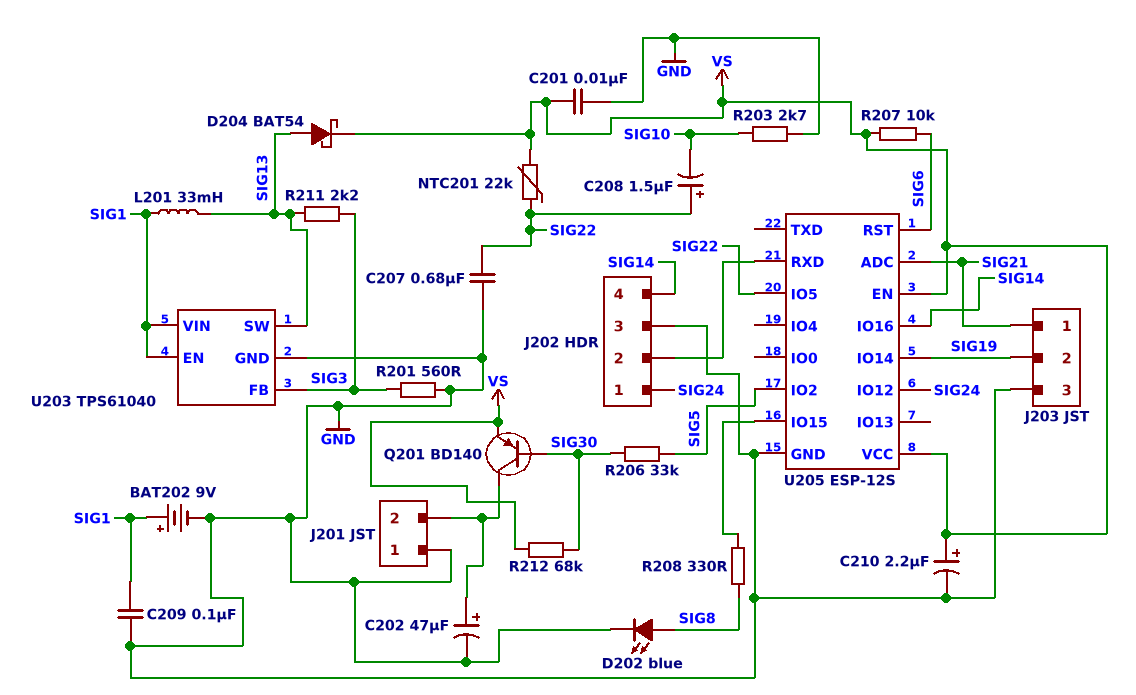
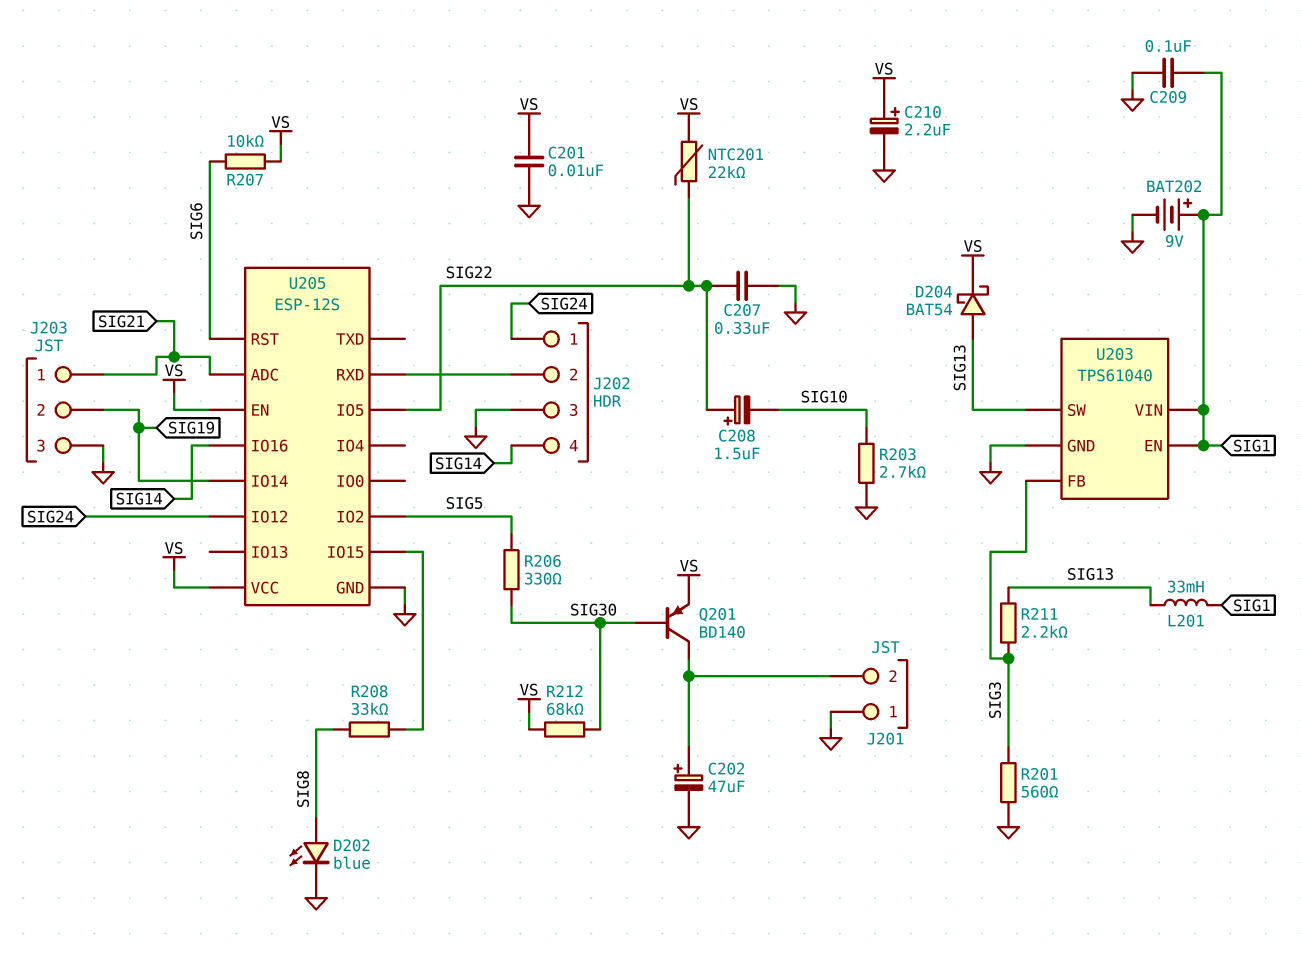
C207: 680nF (GND, SIG22) -> 330nF (GND, SIG22)
R206: 33k (SIG5, SIG30) -> 330 (SIG5, SIG30)
R208: 330 (SIG8, U205/IO15) -> 33k (SIG8, U205/IO15)

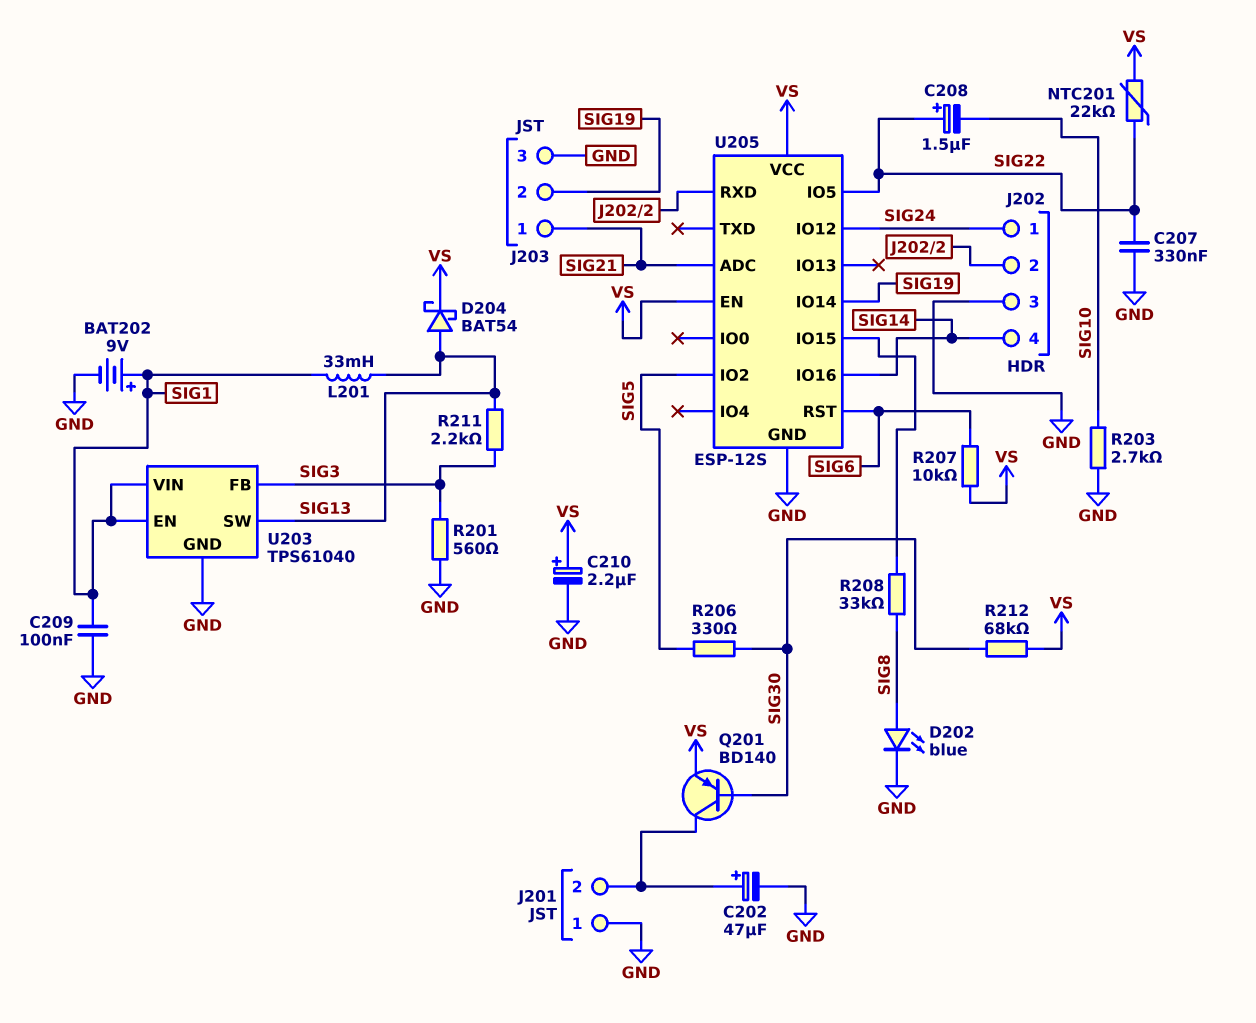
C201: 10nF (GND, VS) -> none

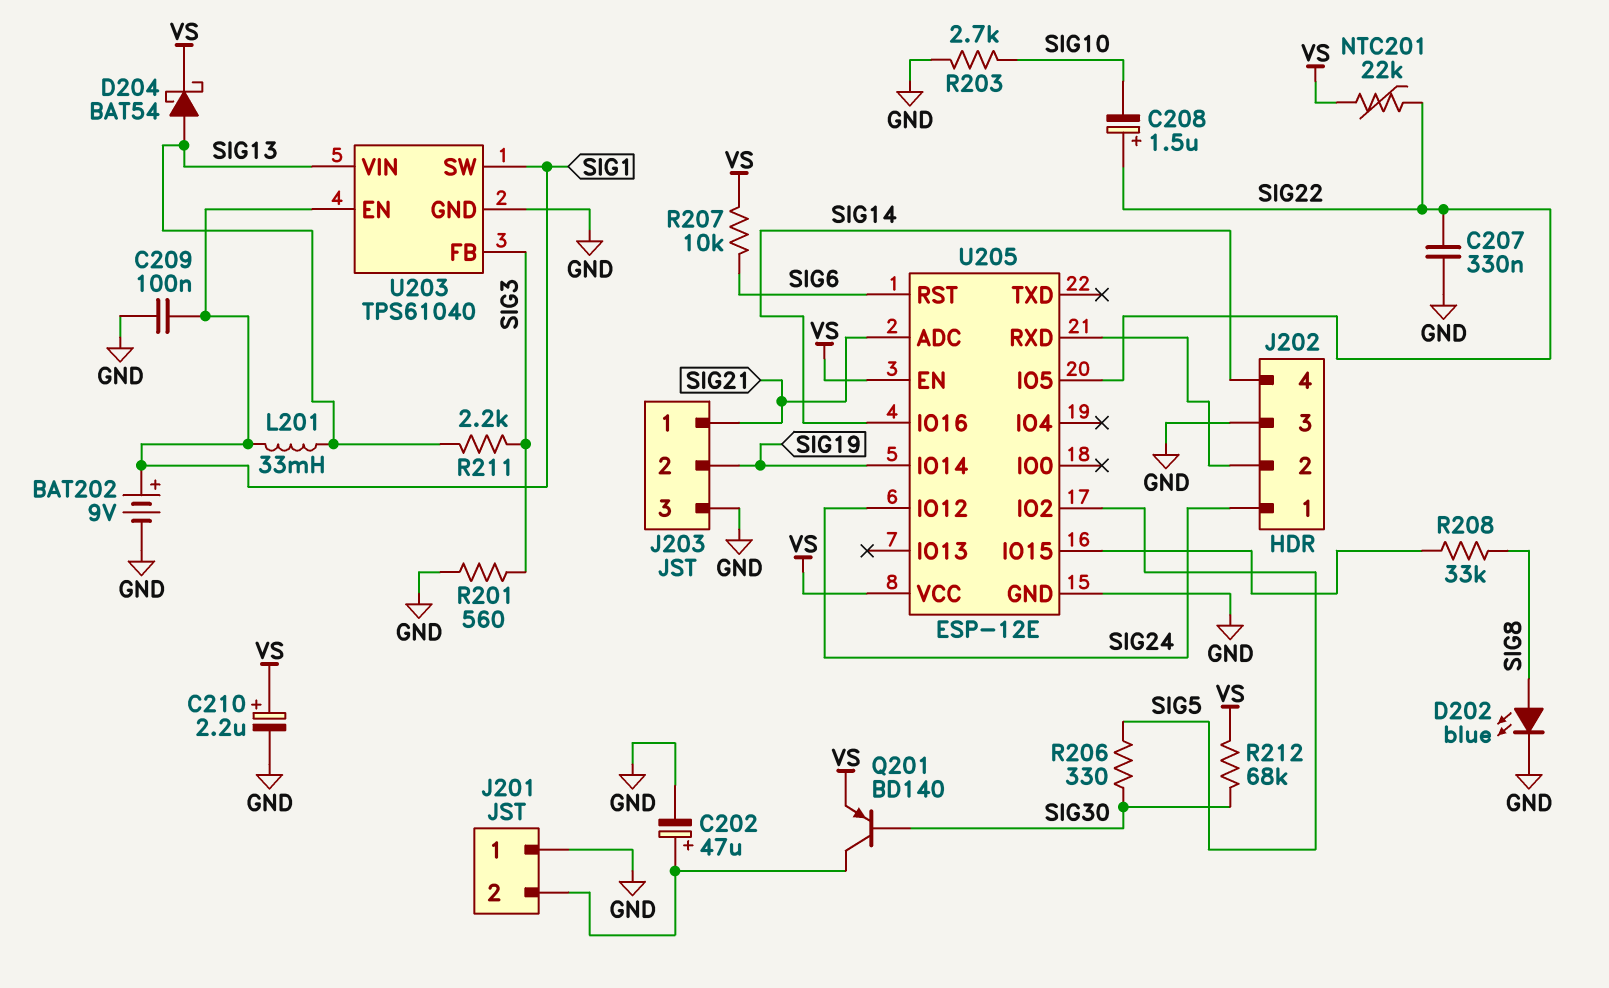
U203 pin SW: SIG13 -> SIG1
U203 pin VIN: SIG1 -> SIG13
U205: ESP-12S -> ESP-12E

